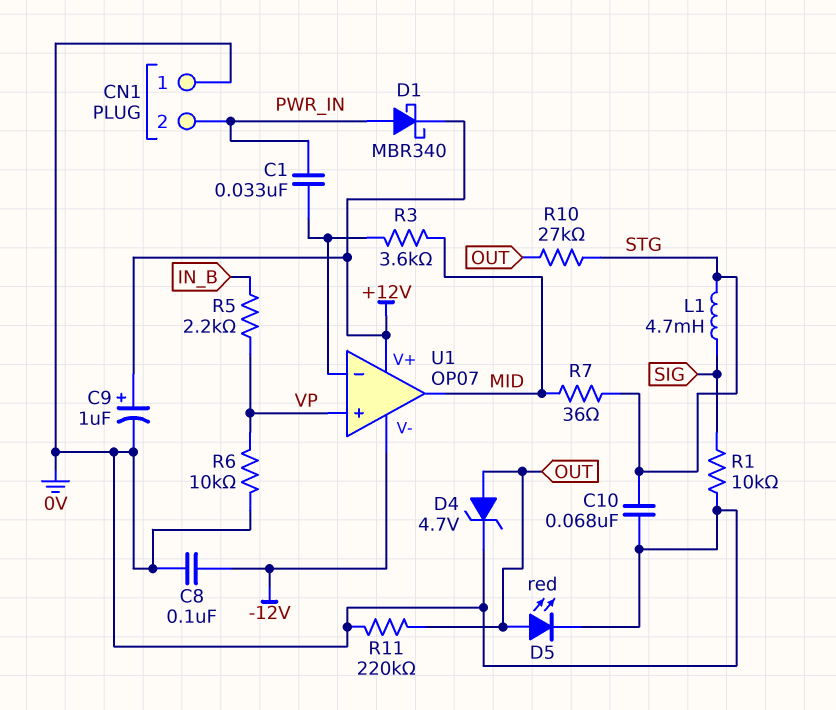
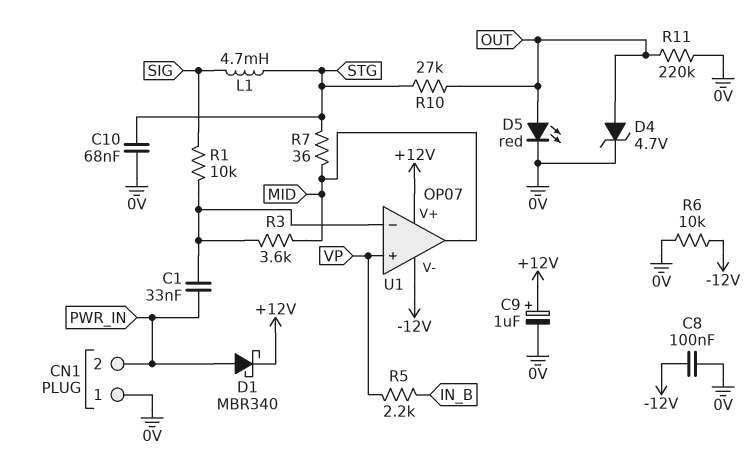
R1: 10k (0V, SIG) -> 10k (SIG, U1/in-)
R6: 10k (0V, VP) -> 10k (-12V, 0V)

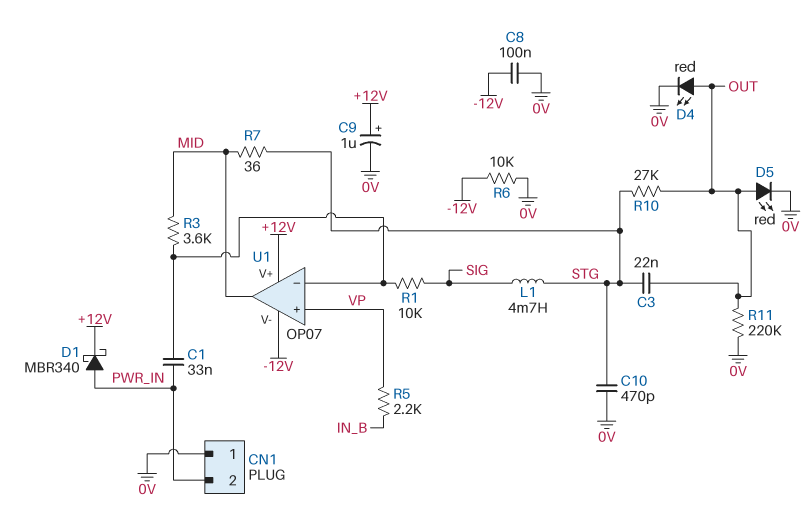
C3: none -> 22nF (OUT, STG)
C10: 68nF (0V, STG) -> 470pF (0V, STG)
D4: zener 4.7V (A OUT, K 0V) -> LED red (A OUT, K 0V)

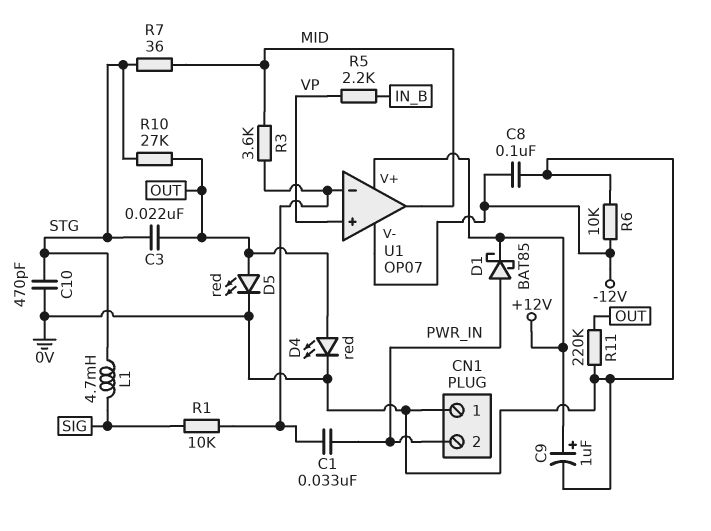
D1: schottky MBR340 (A PWR_IN, K +12V) -> schottky BAT85 (A PWR_IN, K +12V)

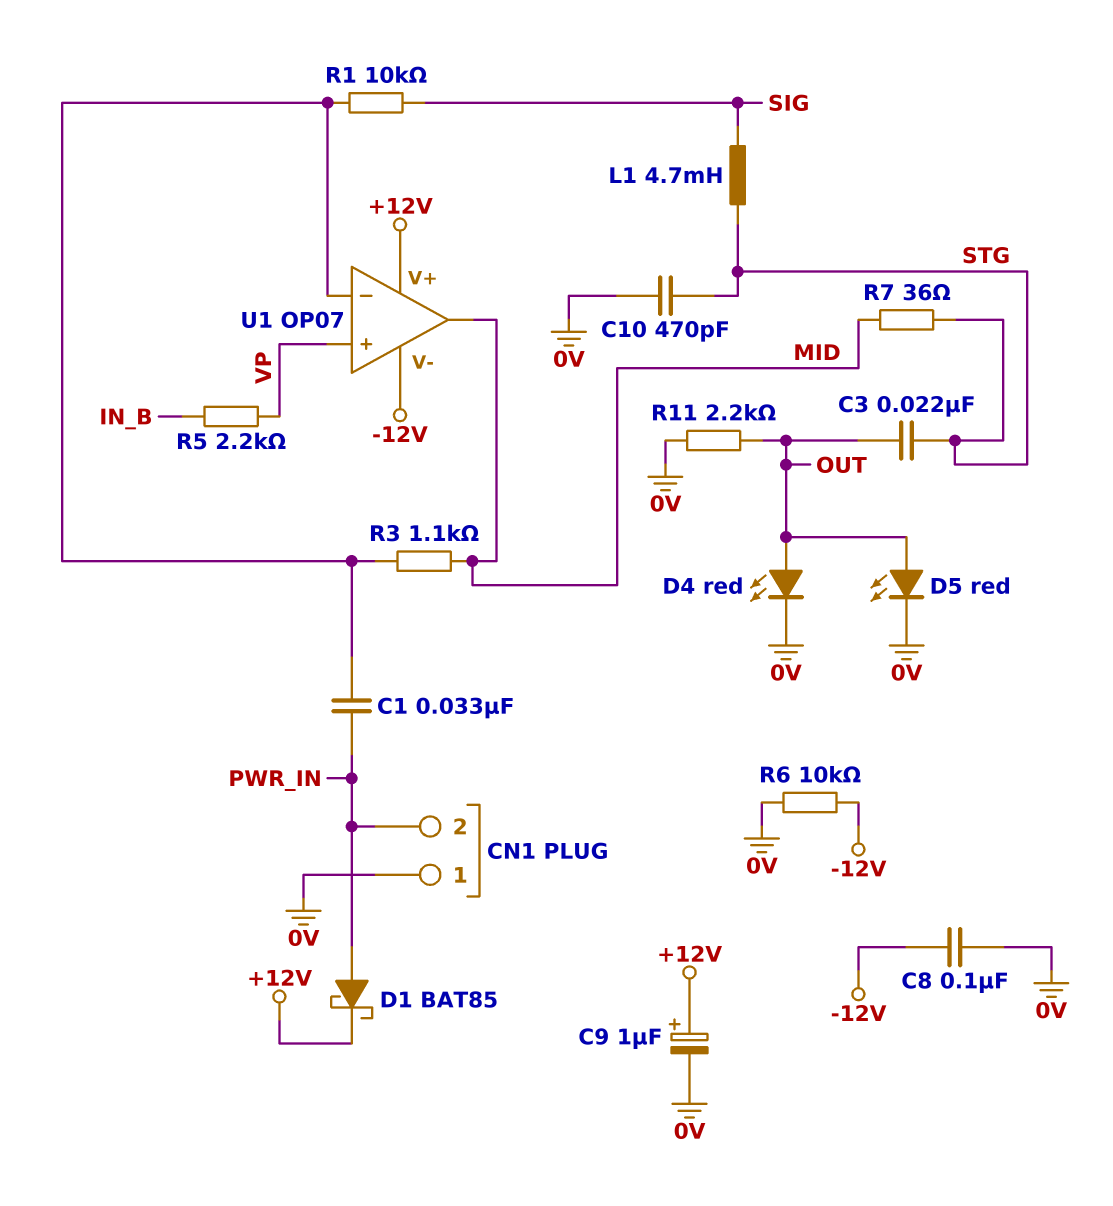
R3: 3.6k (MID, U1/in-) -> 1.1k (MID, U1/in-)
R10: 27k (OUT, STG) -> none
R11: 220k (0V, OUT) -> 2.2k (0V, OUT)

